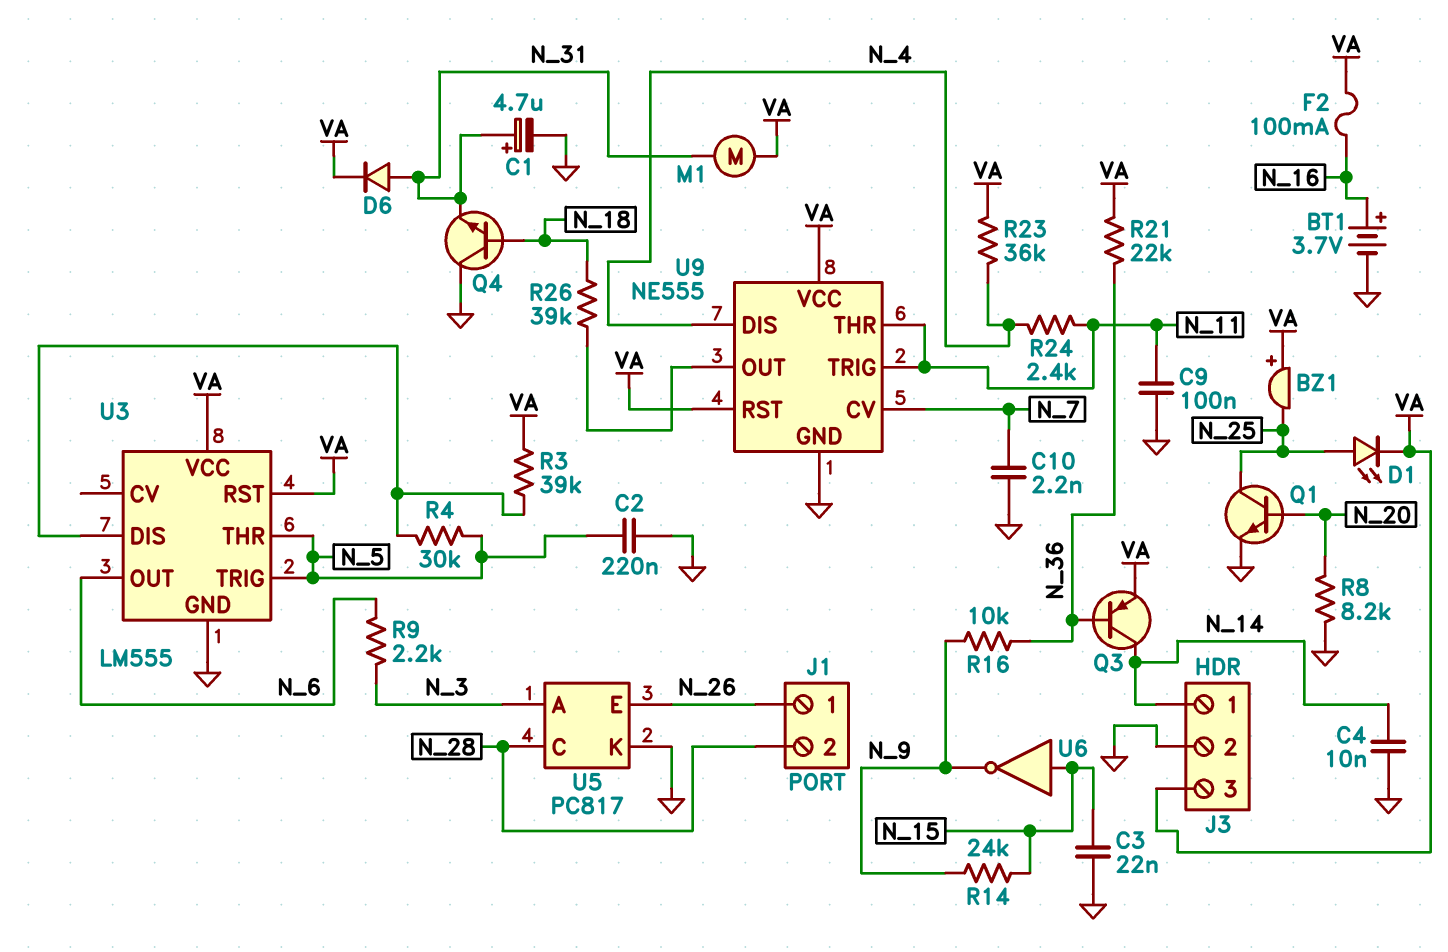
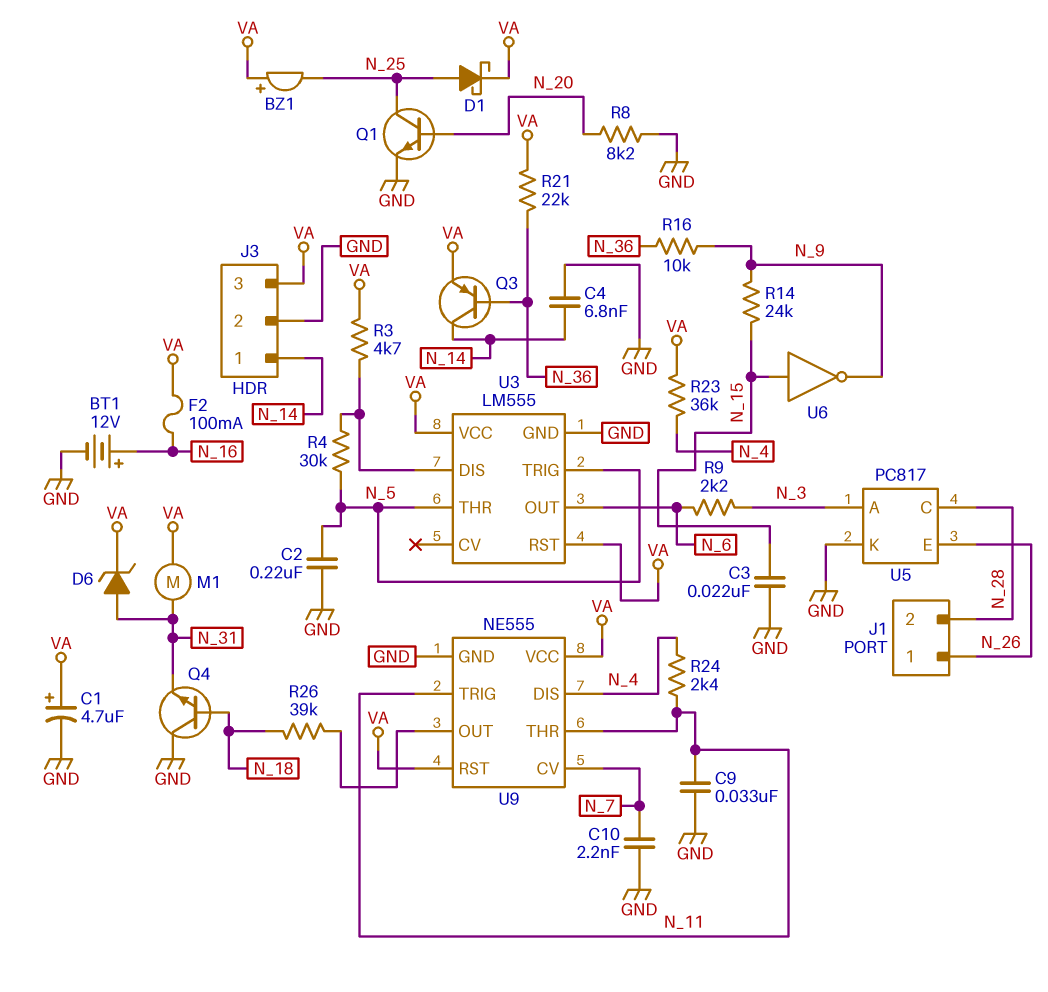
BT1: 3.7V (plus N_16, minus GND) -> 12V (plus N_16, minus GND)
C1: 4.7uF (plus N_31, minus GND) -> 4.7uF (plus VA, minus GND)
C4: 10nF (GND, N_14) -> 6.8nF (GND, N_14)
C9: 100nF (GND, N_11) -> 33nF (GND, N_11)
D1: LED (A N_25, K VA) -> schottky (A N_25, K VA)
D6: diode (A N_31, K VA) -> zener (A N_31, K VA)
R3: 39k (U3/DIS, VA) -> 4.7k (U3/DIS, VA)

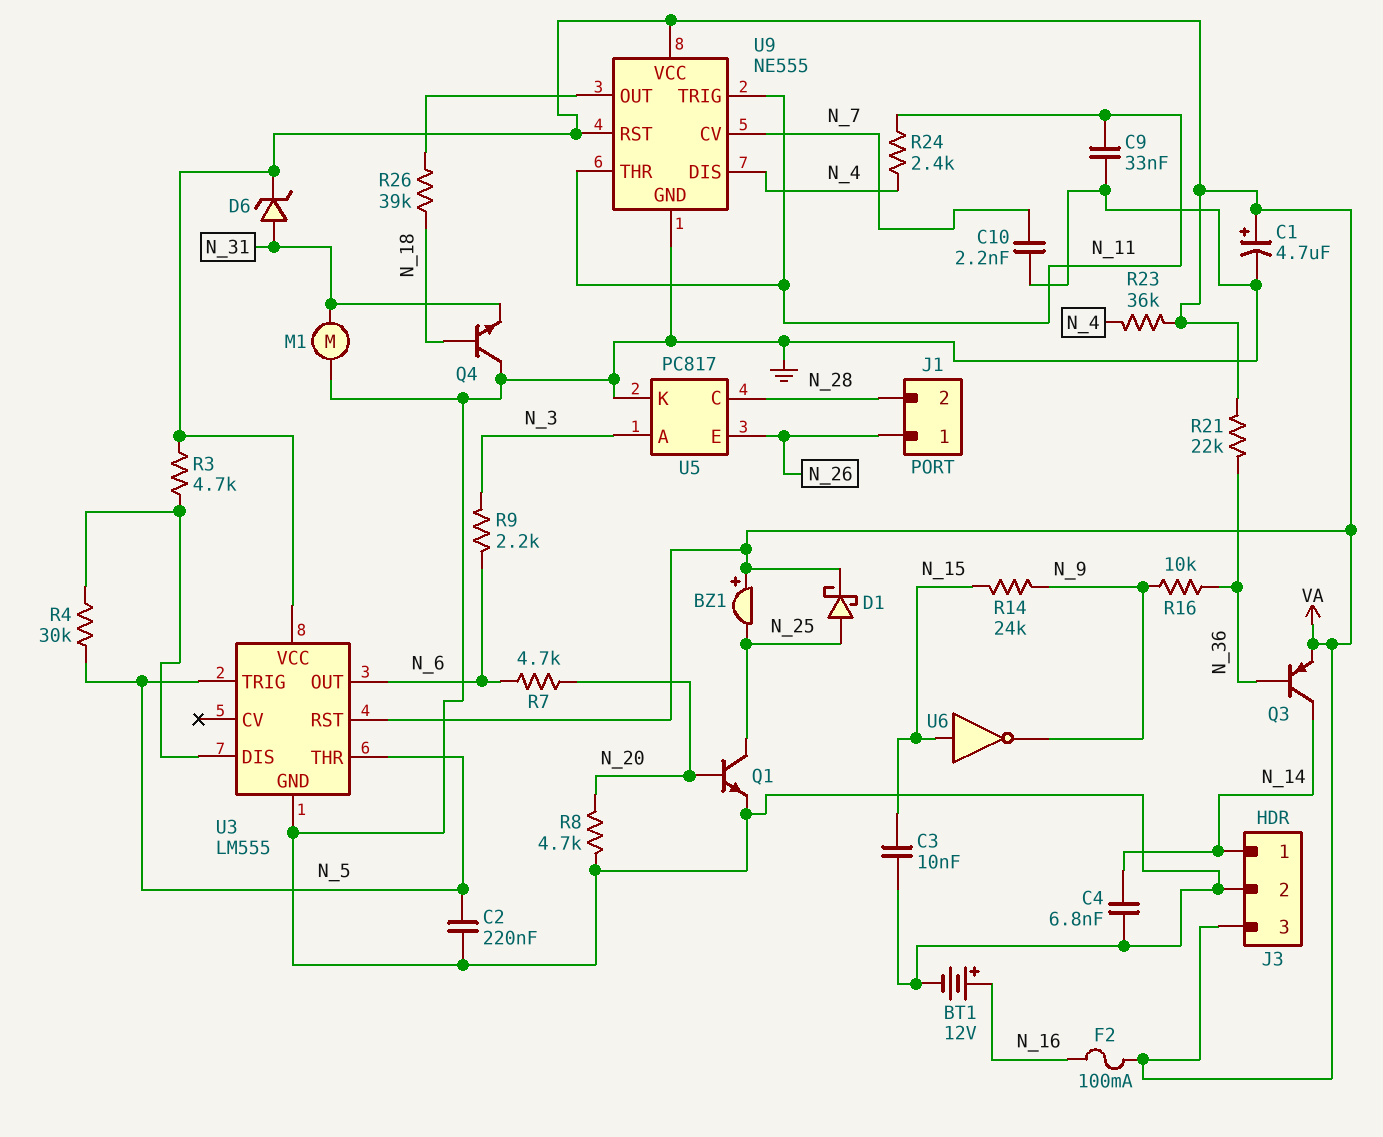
C3: 22nF (GND, N_15) -> 10nF (GND, N_15)
M1: motor (N_31, VA) -> motor (GND, N_31)
R7: none -> 4.7k (N_6, N_20)
R8: 8.2k (GND, N_20) -> 4.7k (GND, N_20)

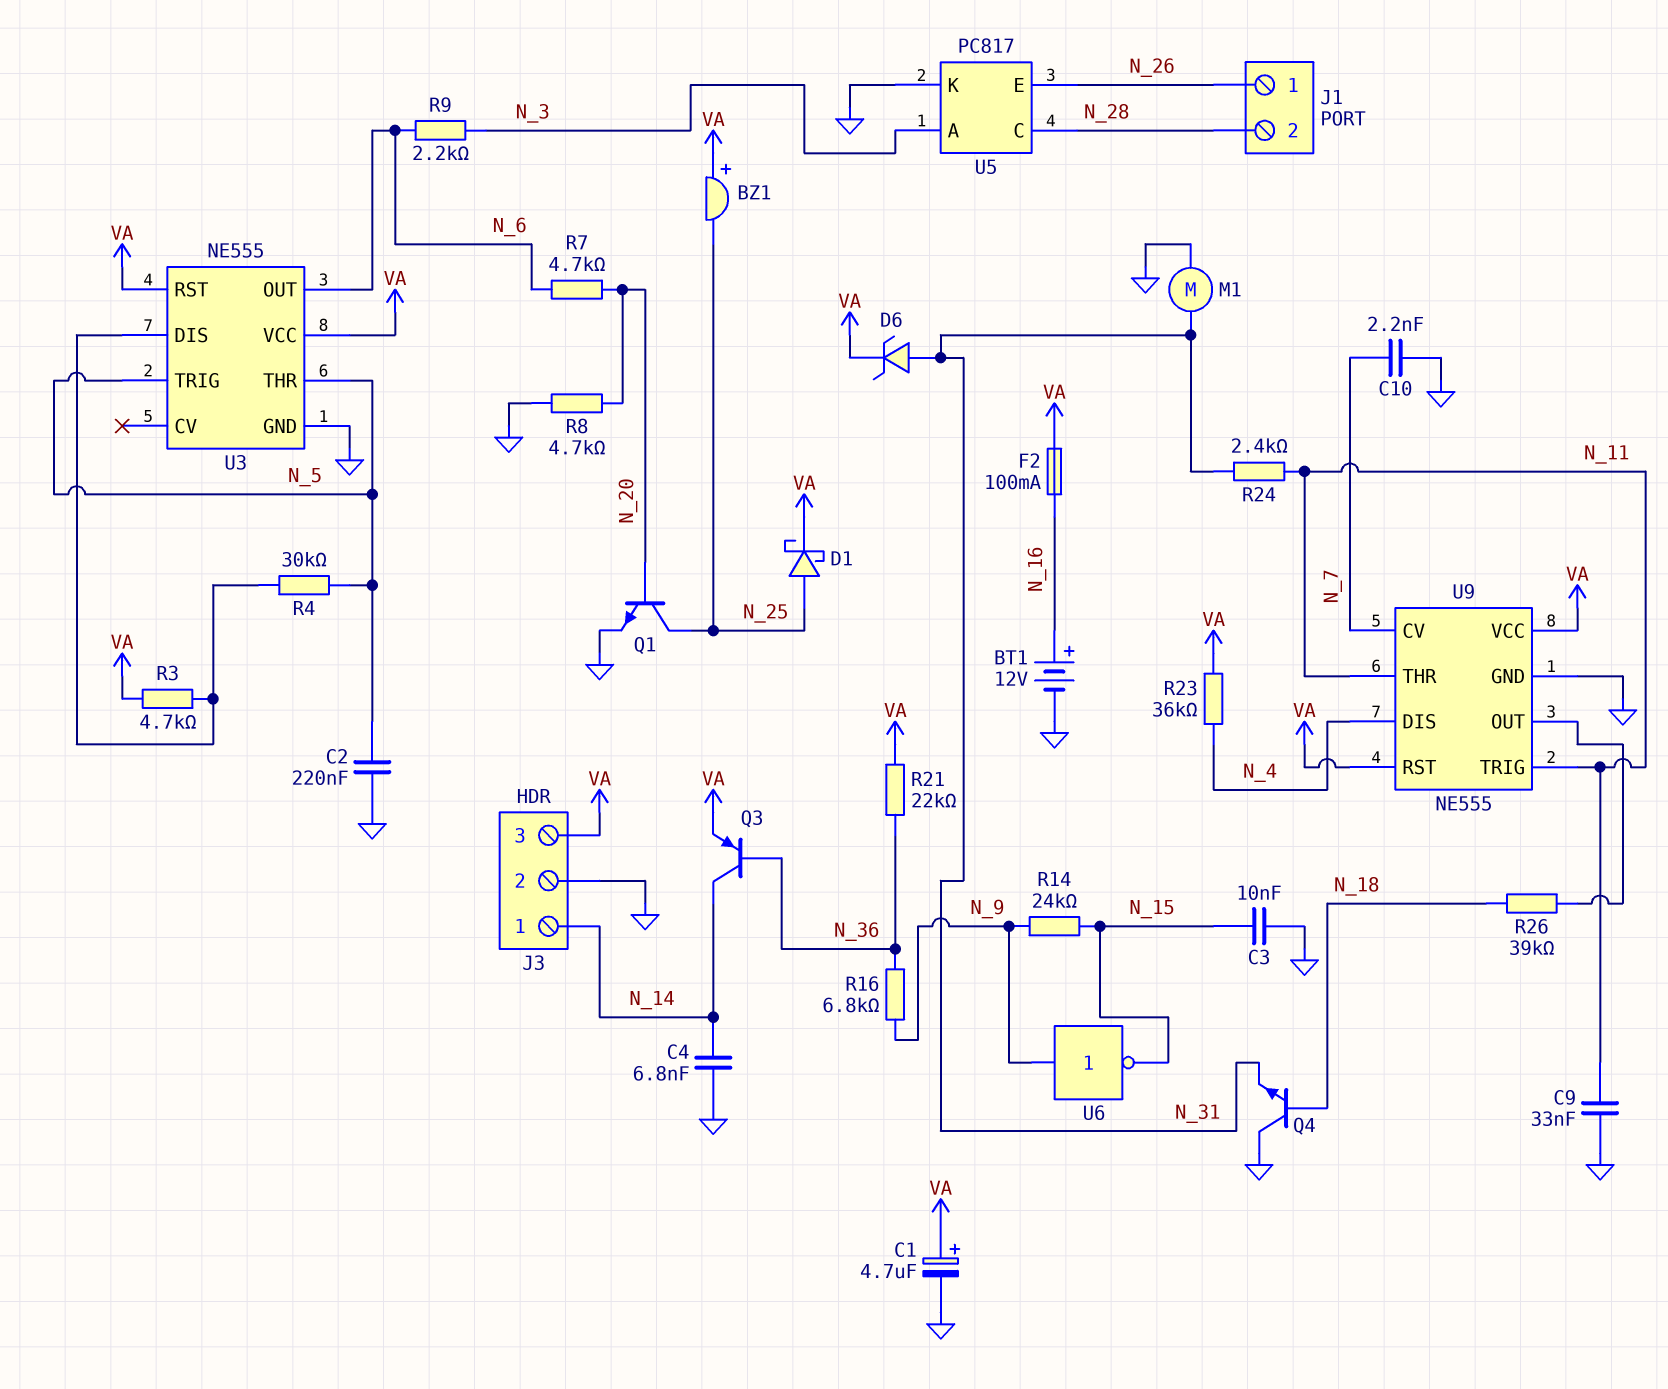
R16: 10k (N_9, N_36) -> 6.8k (N_9, N_36)
R24: 2.4k (N_4, N_11) -> 2.4k (N_11, N_31)
U3: LM555 -> NE555
U6: NOT (in N_15, out N_9) -> NOT (in N_9, out N_15)

